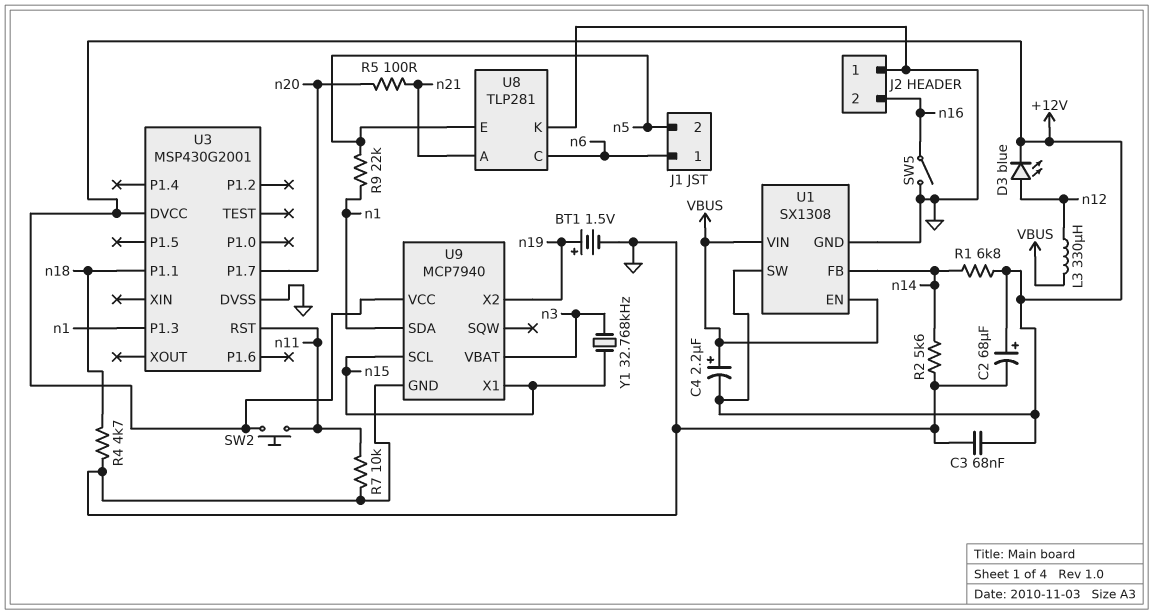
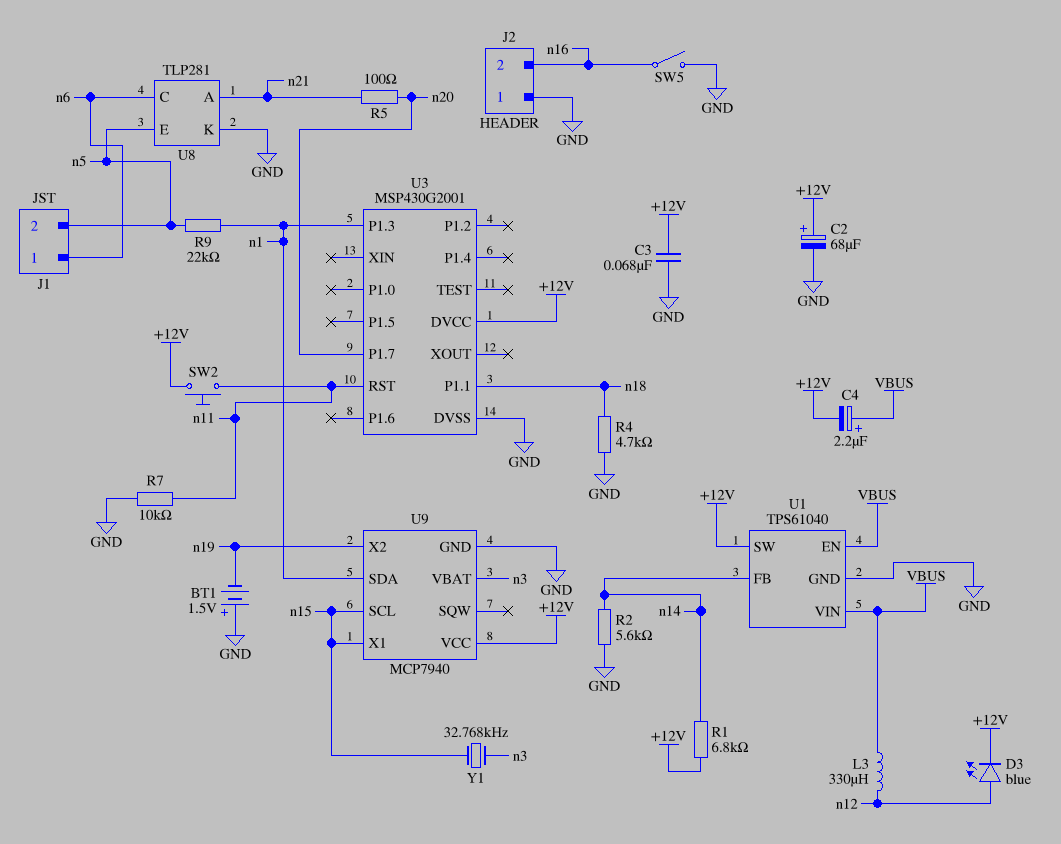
BT1: 1.5V (plus n19, minus GND) -> 1.5V (plus GND, minus n19)
U1: SX1308 -> TPS61040

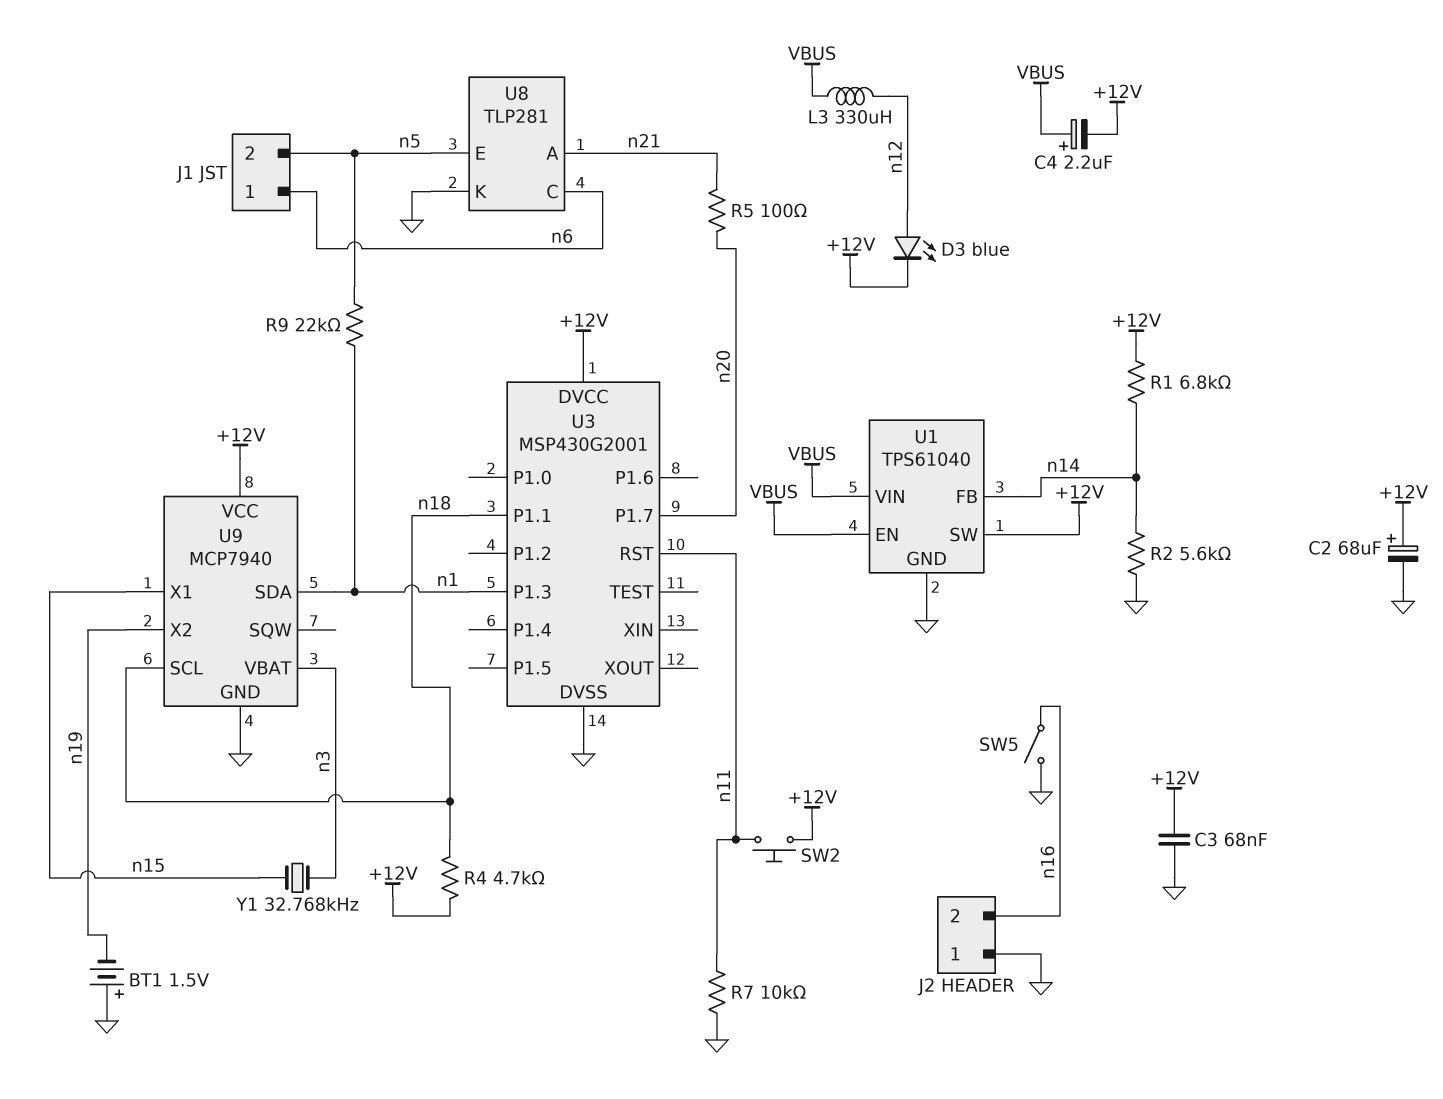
R4: 4.7k (GND, n18) -> 4.7k (+12V, n18)
U9 pin SCL: n15 -> n18

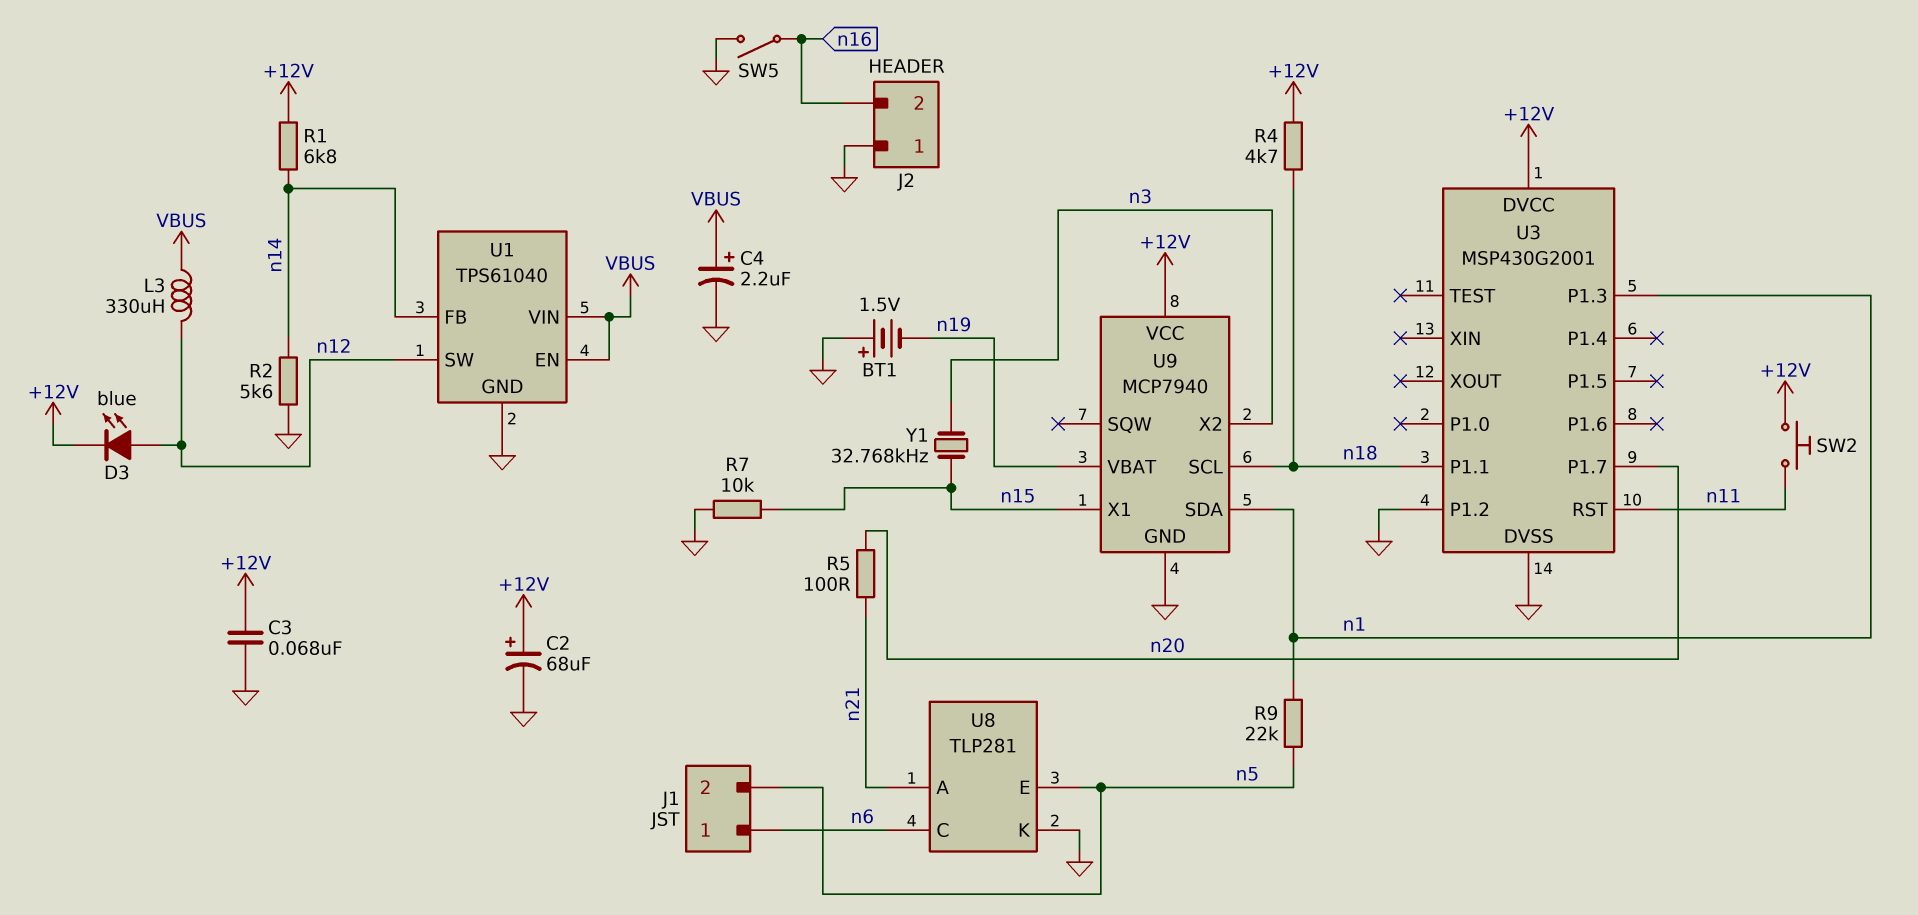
C4: 2.2uF (plus VBUS, minus +12V) -> 2.2uF (plus VBUS, minus GND)
R7: 10k (GND, n11) -> 10k (GND, n15)
U1 pin SW: +12V -> n12
U3 pin P1.2: none -> GND
U9 pin VBAT: n3 -> n19
U9 pin X2: n19 -> n3

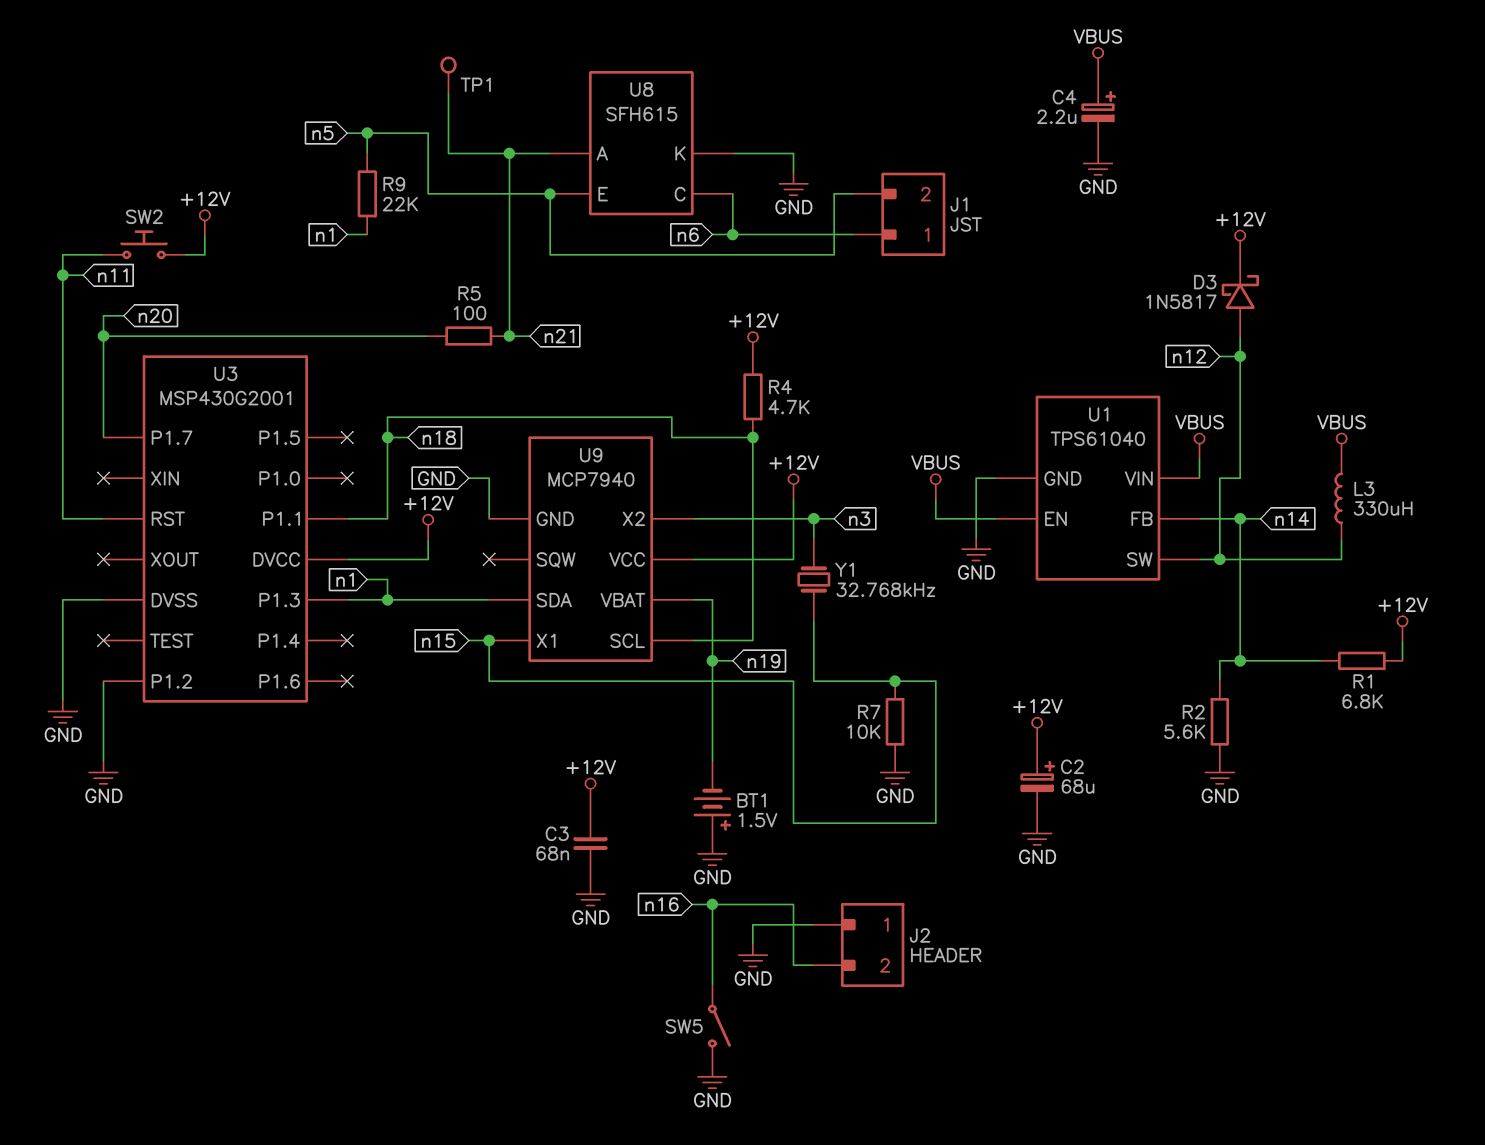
D3: LED blue (A n12, K +12V) -> schottky 1N5817 (A n12, K +12V)
TP1: none -> test point (n21)
U8: TLP281 -> SFH615

